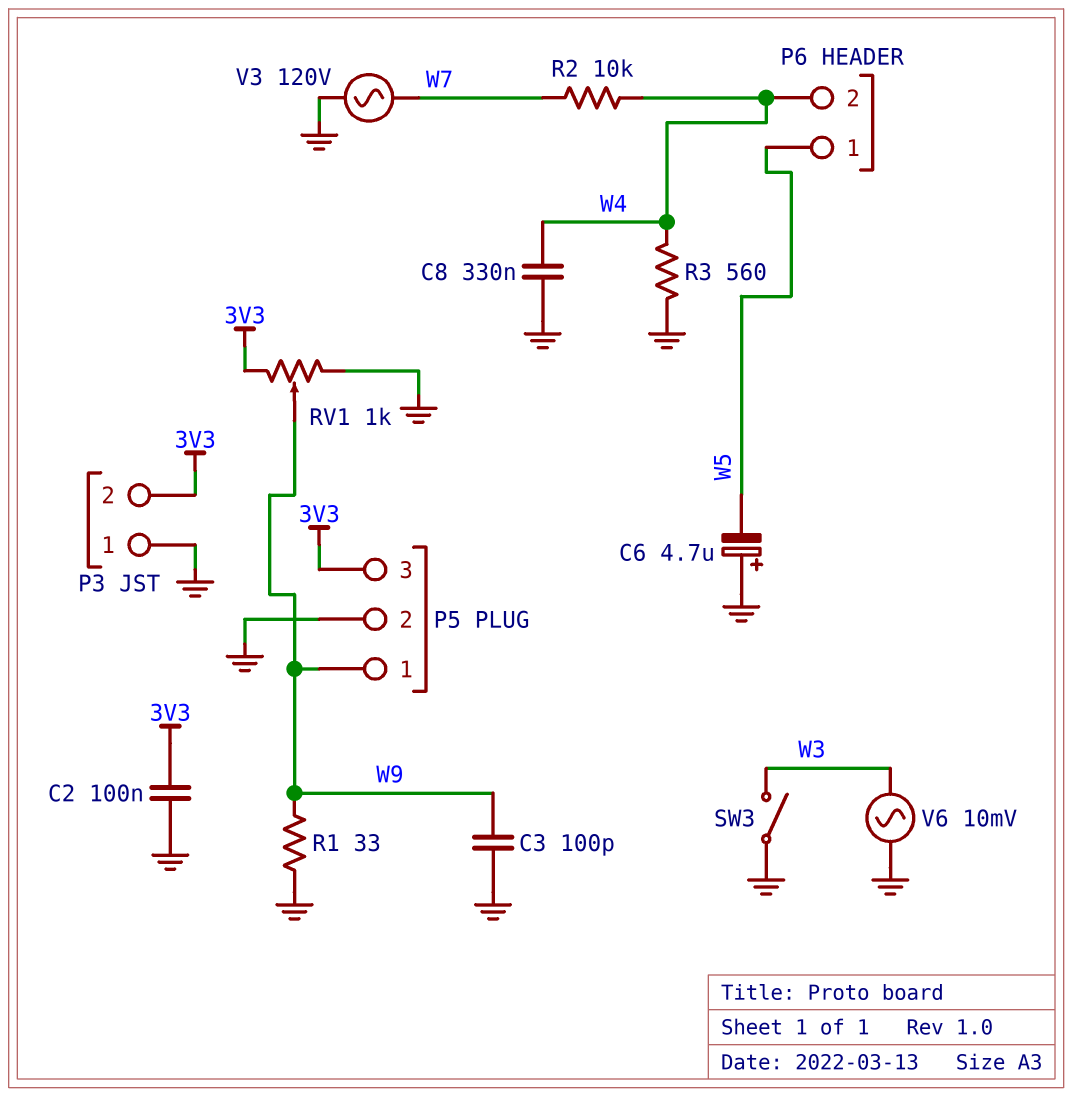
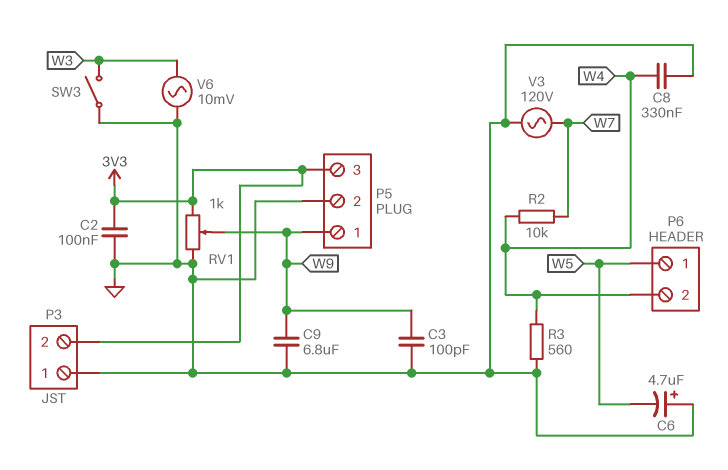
C9: none -> 6.8uF (GND, W9)
R1: 33 (GND, W9) -> none

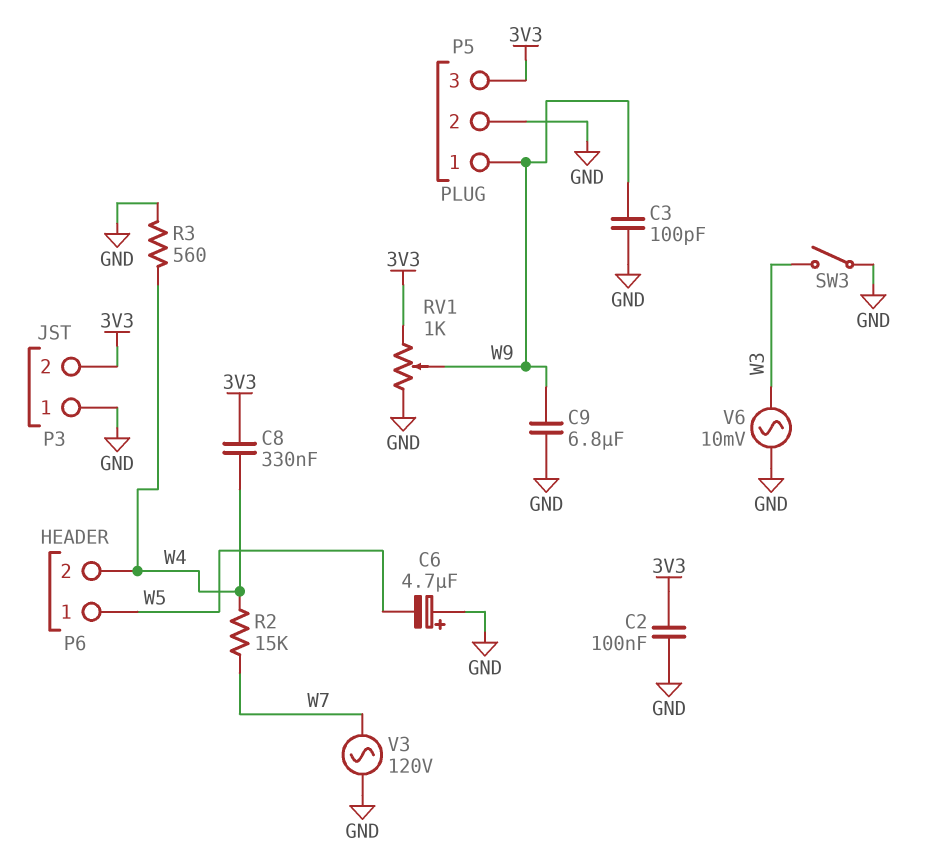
C8: 330nF (GND, W4) -> 330nF (3V3, W4)
R2: 10k (W4, W7) -> 15k (W4, W7)

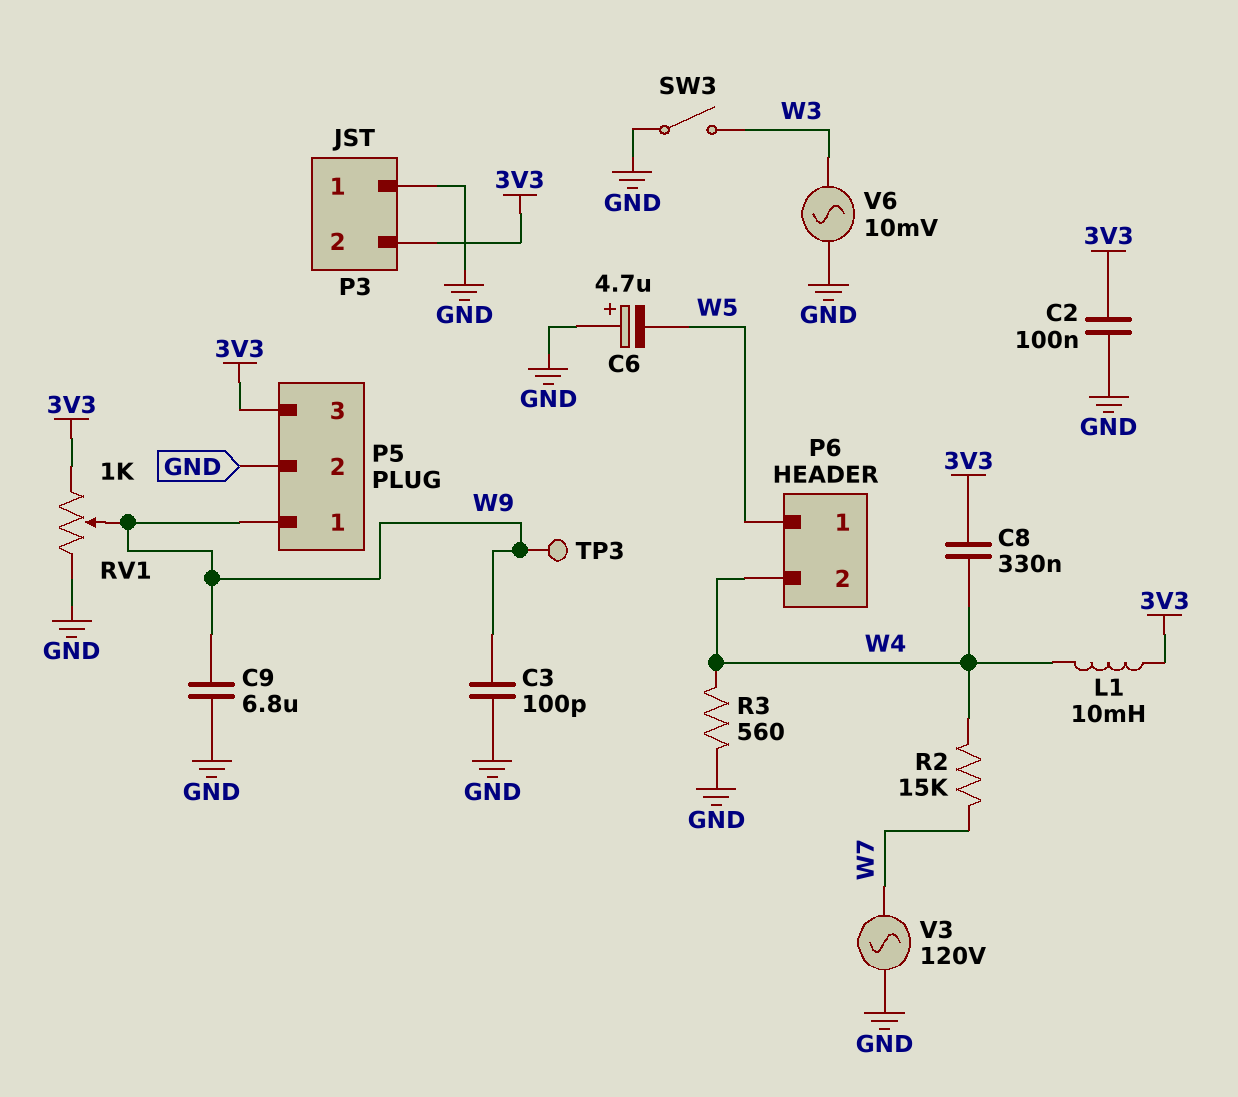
L1: none -> 10mH (3V3, W4)
TP3: none -> test point (W9)

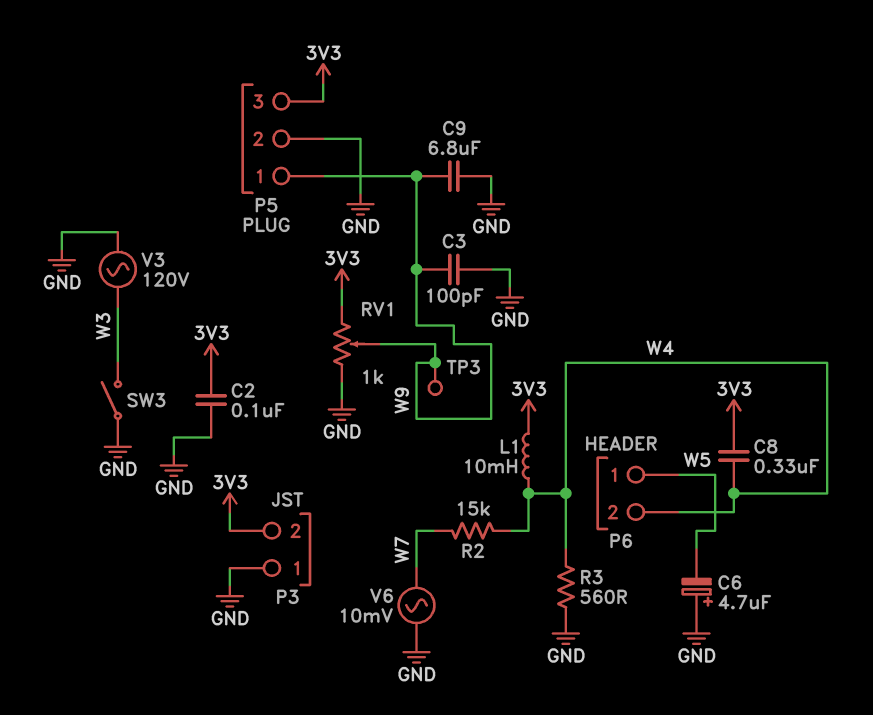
V3: AC 120V (GND, W7) -> AC 120V (GND, W3)
V6: AC 10mV (GND, W3) -> AC 10mV (GND, W7)

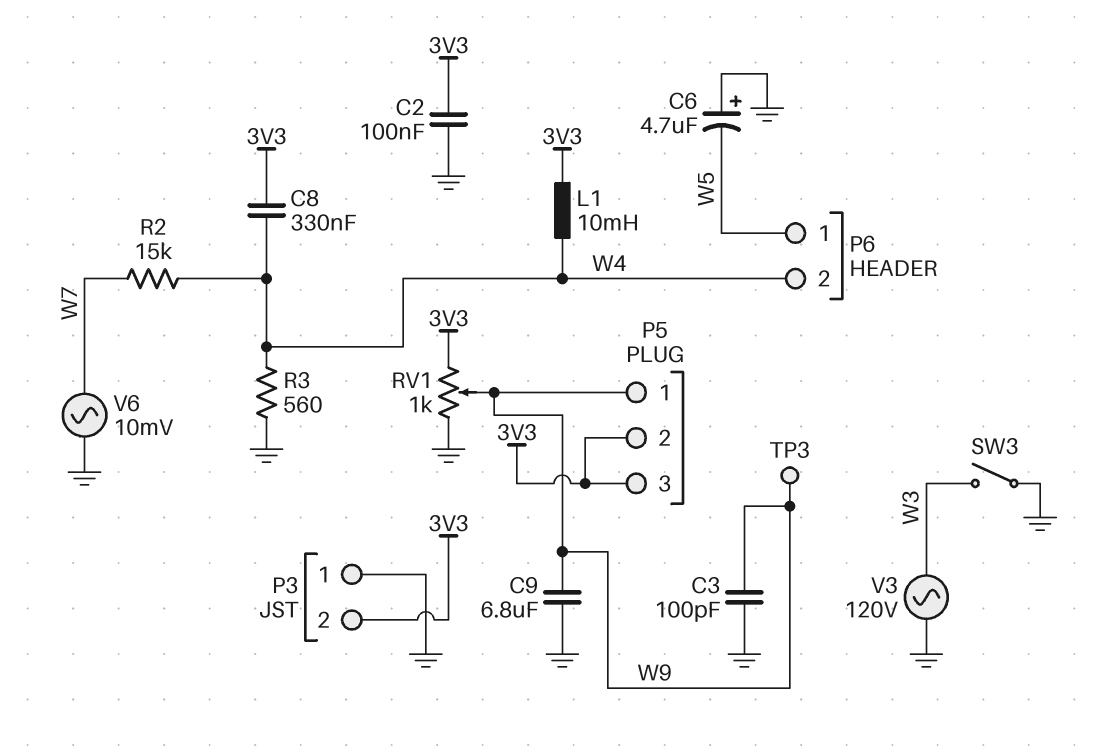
P5 pin 2: GND -> 3V3

